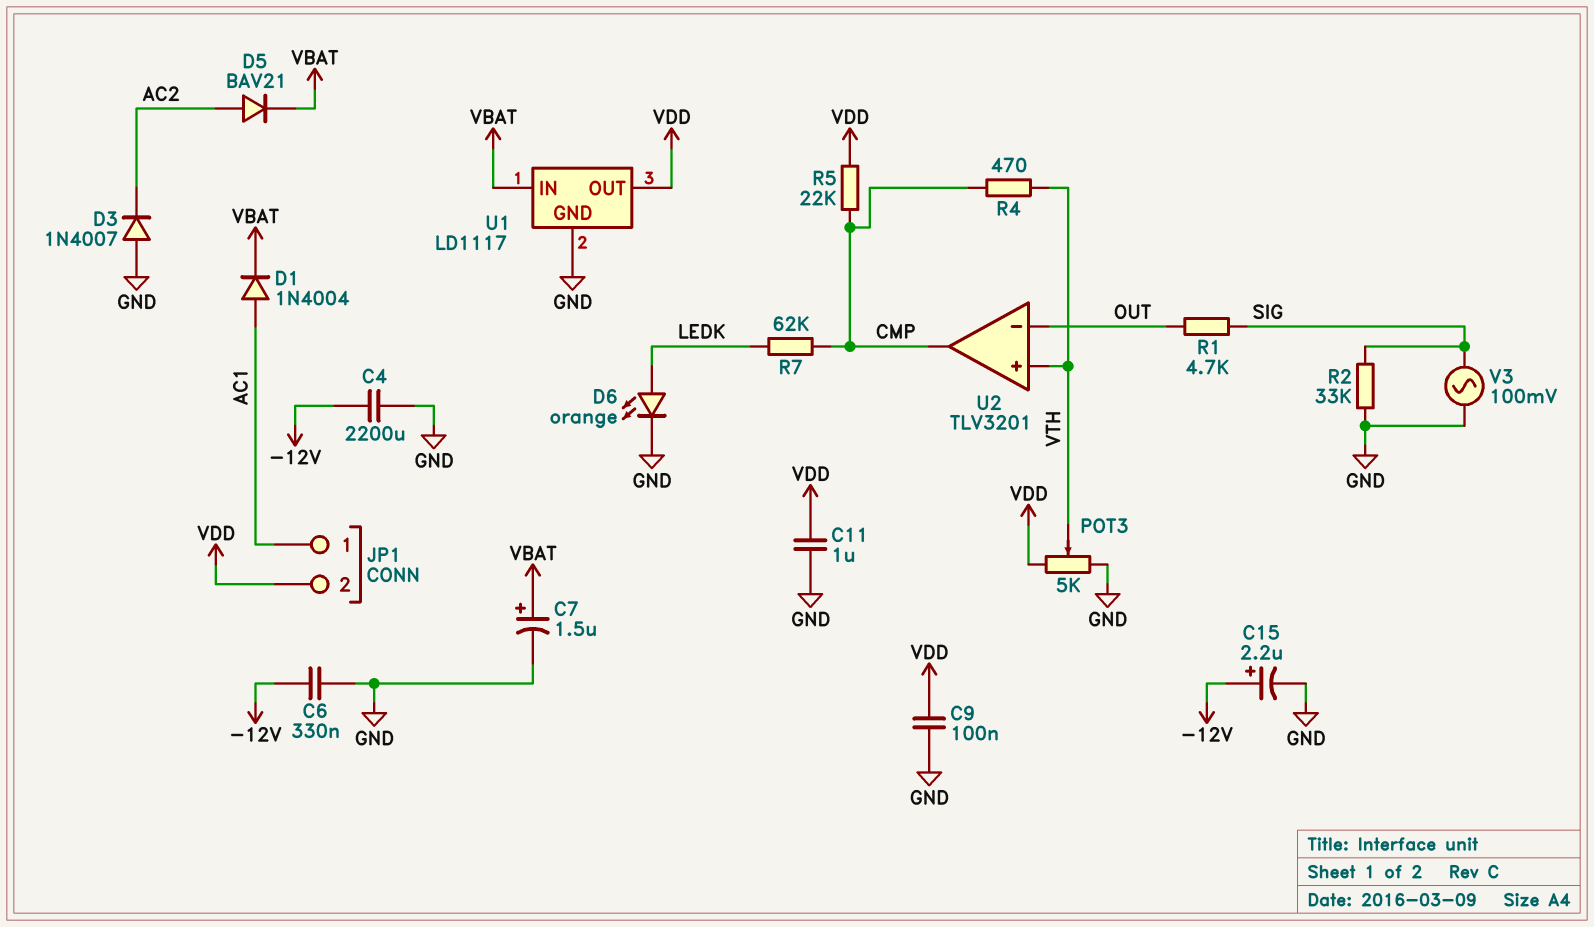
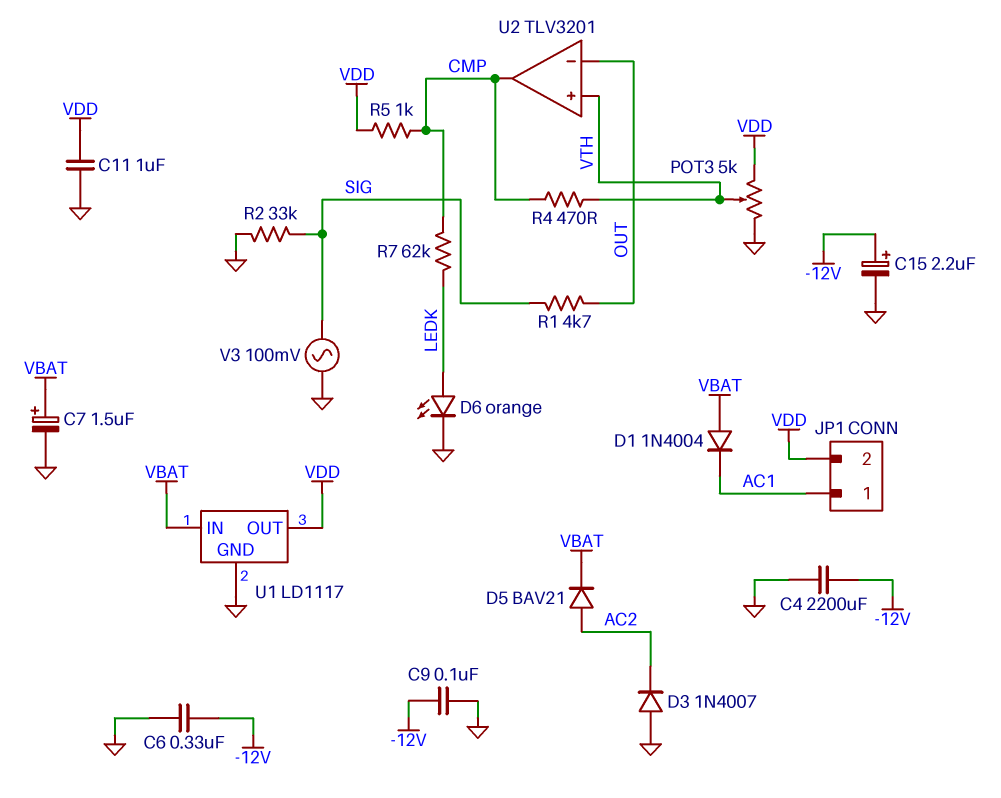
C9: 100nF (GND, VDD) -> 100nF (-12V, GND)
D1: diode 1N4004 (A AC1, K VBAT) -> diode 1N4004 (A VBAT, K AC1)
R5: 22k (CMP, VDD) -> 1k (CMP, VDD)

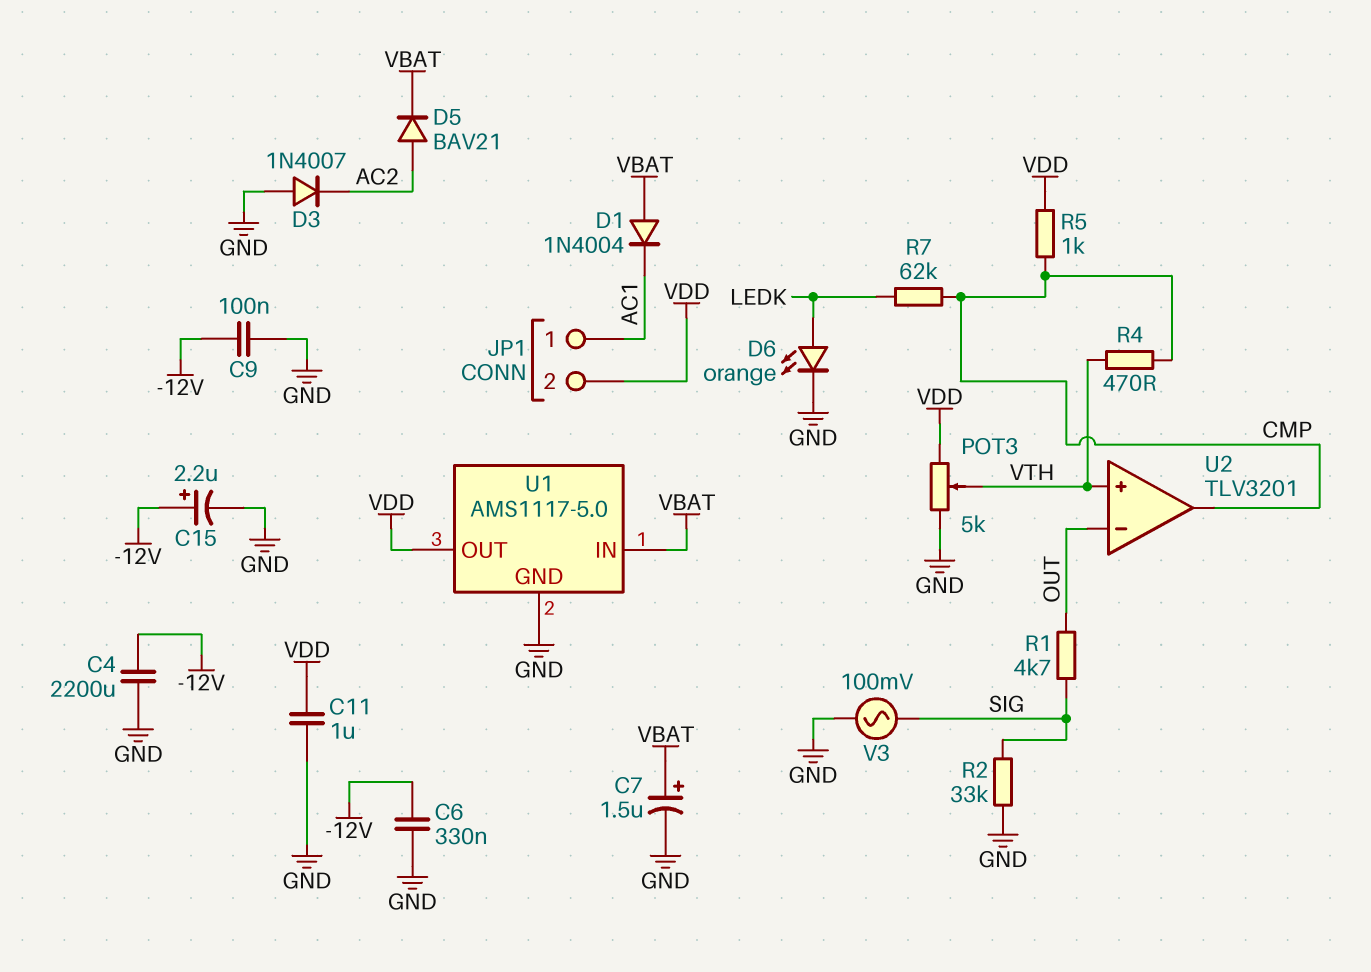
U1: LD1117 -> AMS1117-5.0

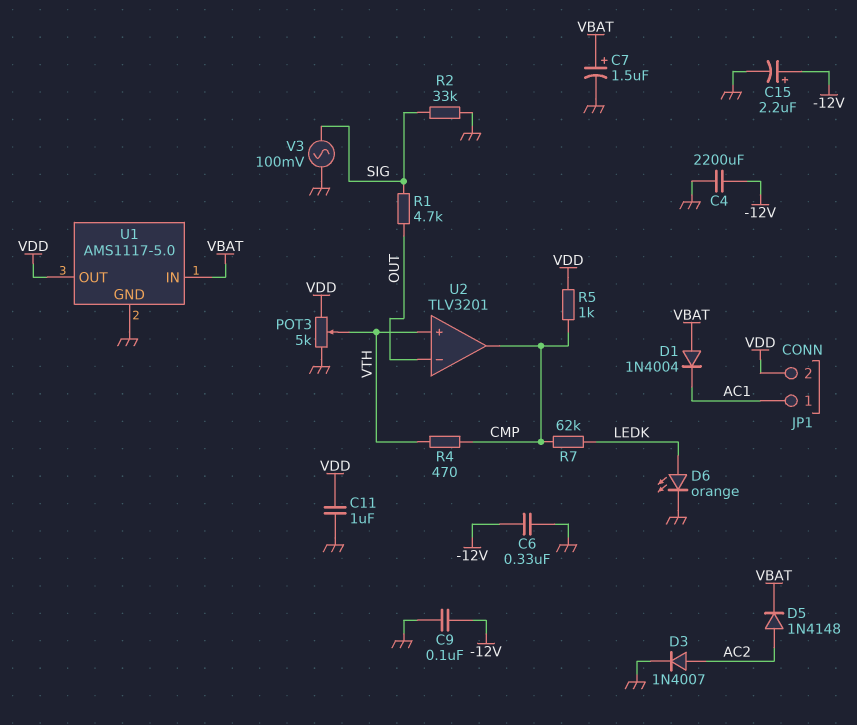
D3: diode 1N4007 (A GND, K AC2) -> diode 1N4007 (A AC2, K GND)
D5: diode BAV21 (A AC2, K VBAT) -> diode 1N4148 (A AC2, K VBAT)

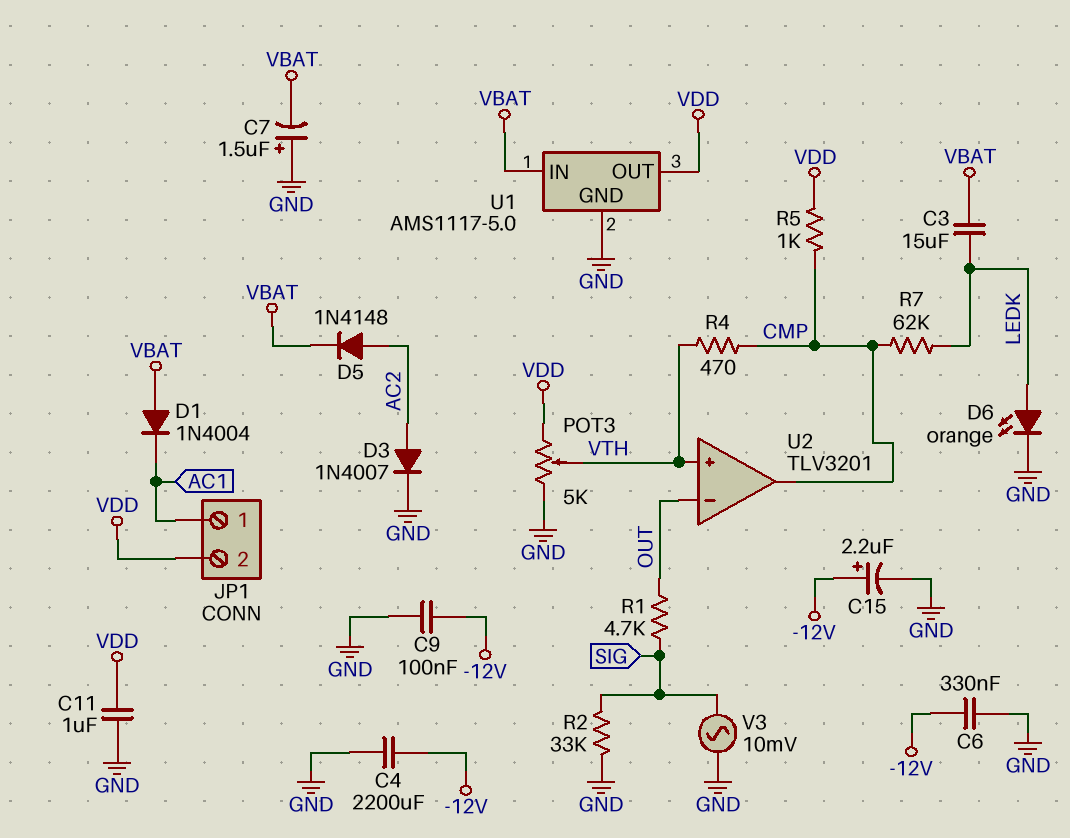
C3: none -> 15uF (LEDK, VBAT)
C7: 1.5uF (plus VBAT, minus GND) -> 1.5uF (plus GND, minus VBAT)
V3: AC 100mV (GND, SIG) -> AC 10mV (GND, SIG)

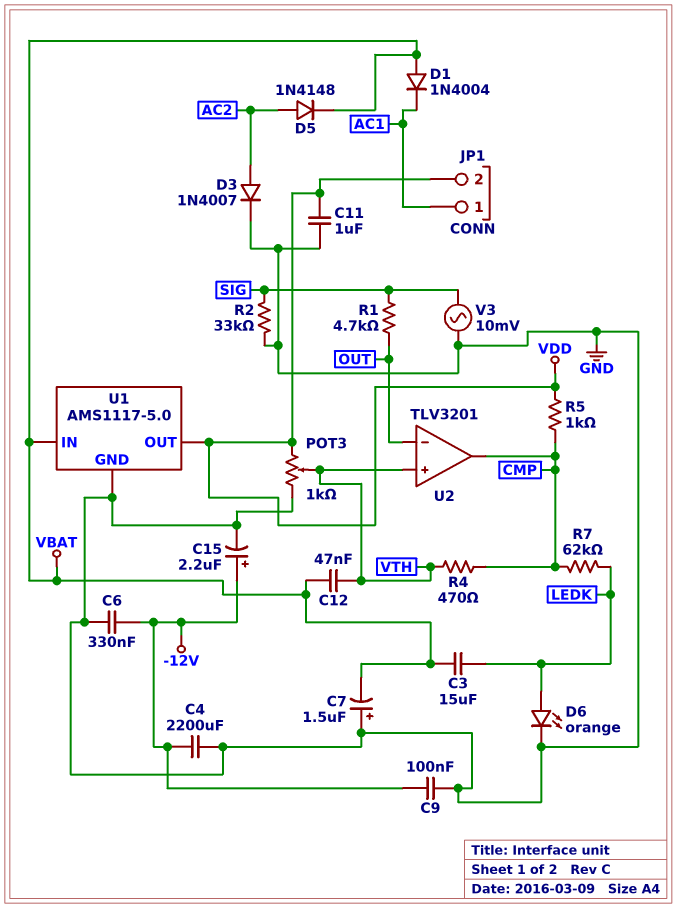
C12: none -> 47nF (VBAT, VTH)
POT3: 5k (GND, VDD, wiper VTH) -> 1k (GND, VDD, wiper VTH)

